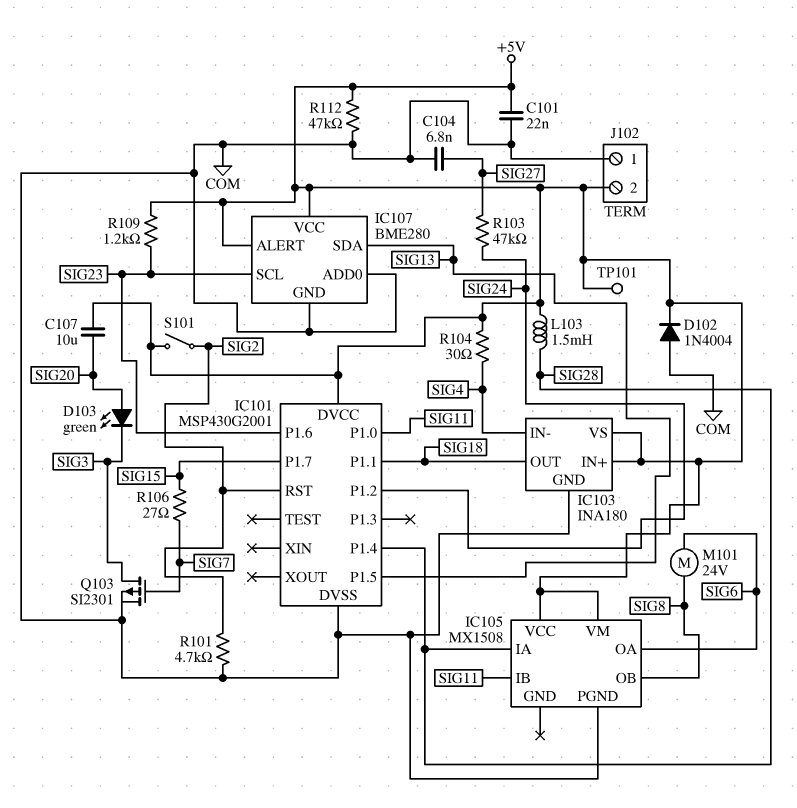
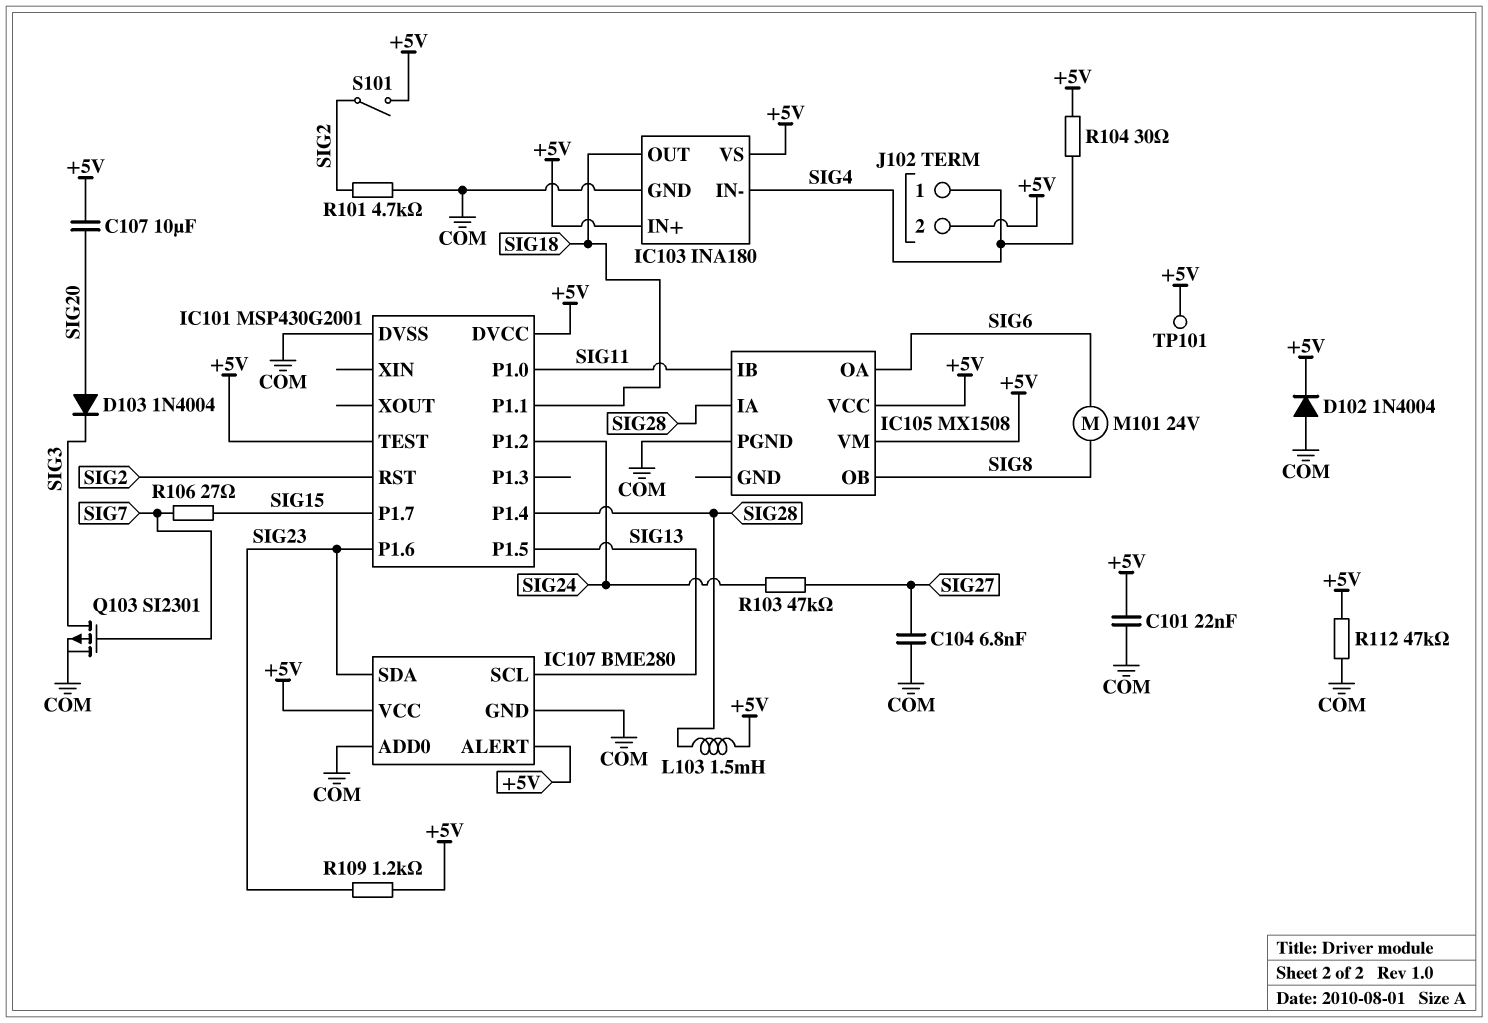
D103: LED green (A SIG20, K SIG3) -> diode 1N4004 (A SIG20, K SIG3)
IC101 pin TEST: none -> +5V
IC107 pin SCL: SIG23 -> SIG13
IC107 pin SDA: SIG13 -> SIG23
J102 pin 1: COM -> SIG4

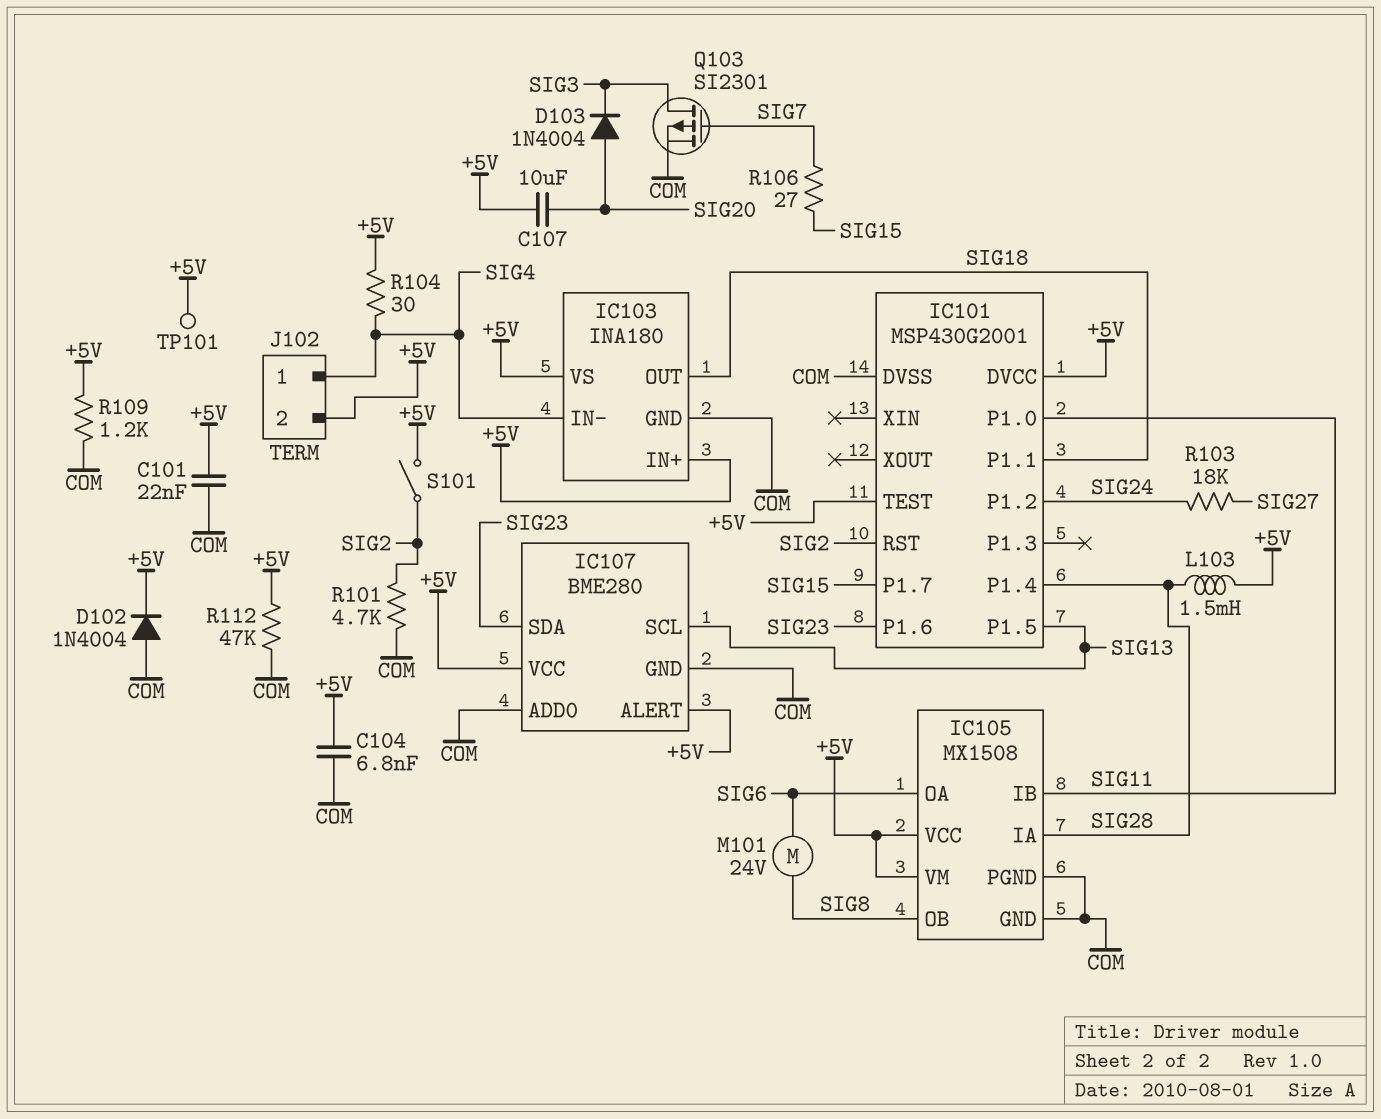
C104: 6.8nF (COM, SIG27) -> 6.8nF (+5V, COM)
IC105 pin GND: none -> COM
R103: 47k (SIG24, SIG27) -> 18k (SIG24, SIG27)
R109: 1.2k (+5V, SIG23) -> 1.2k (+5V, COM)

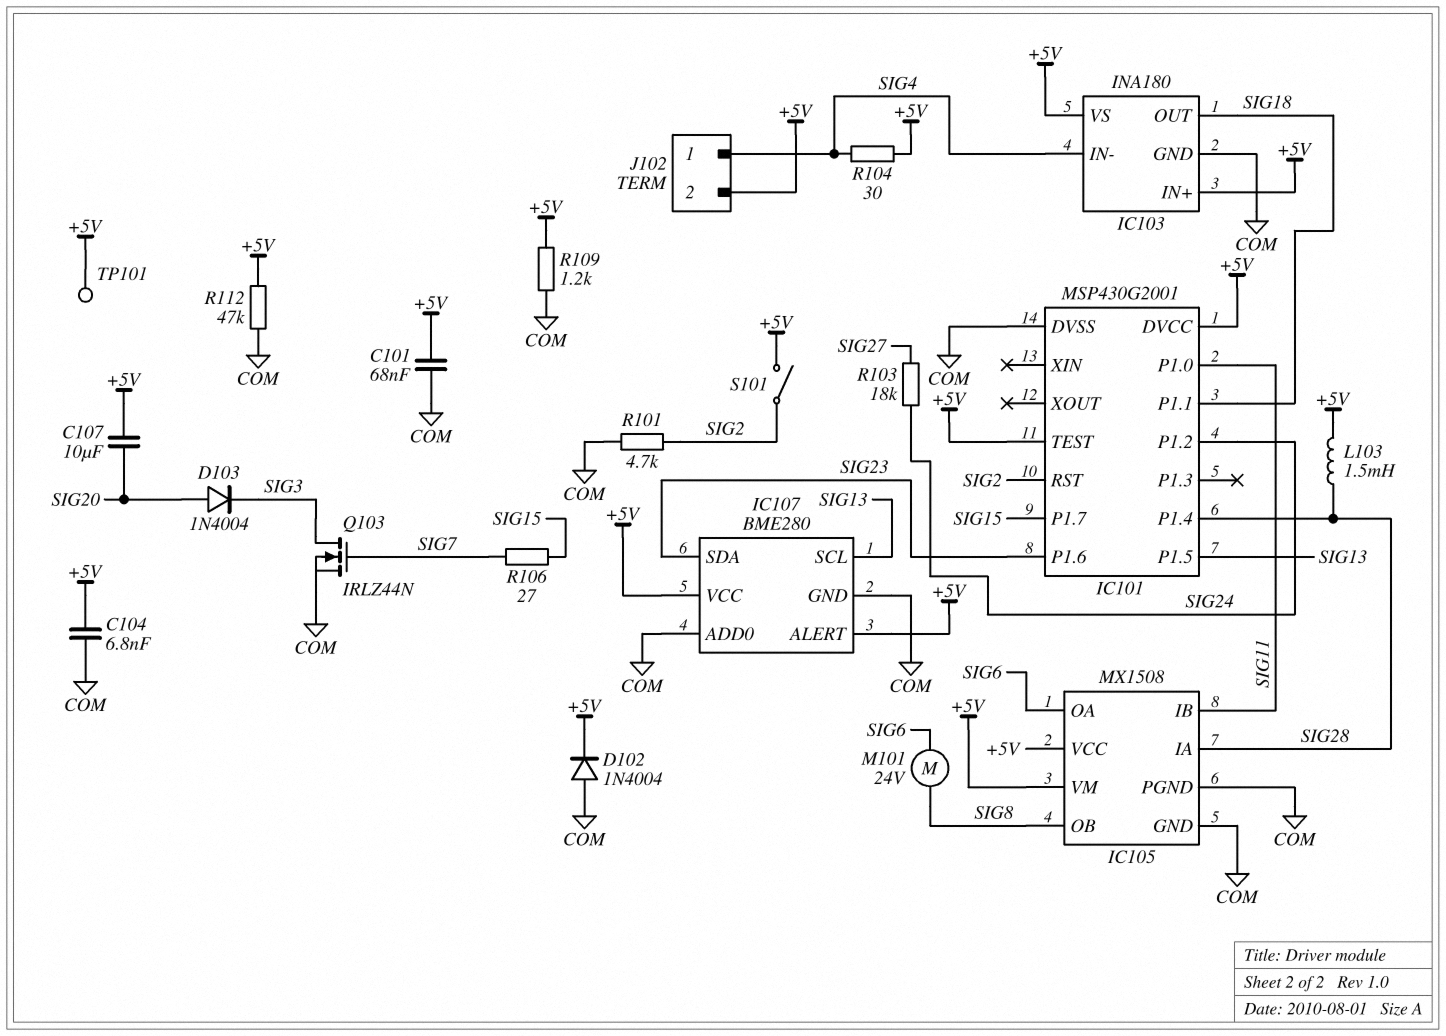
C101: 22nF (+5V, COM) -> 68nF (+5V, COM)
Q103: PMOS SI2301 (G SIG7, D SIG3, S COM) -> NMOS IRLZ44N (G SIG7, D SIG3, S COM)

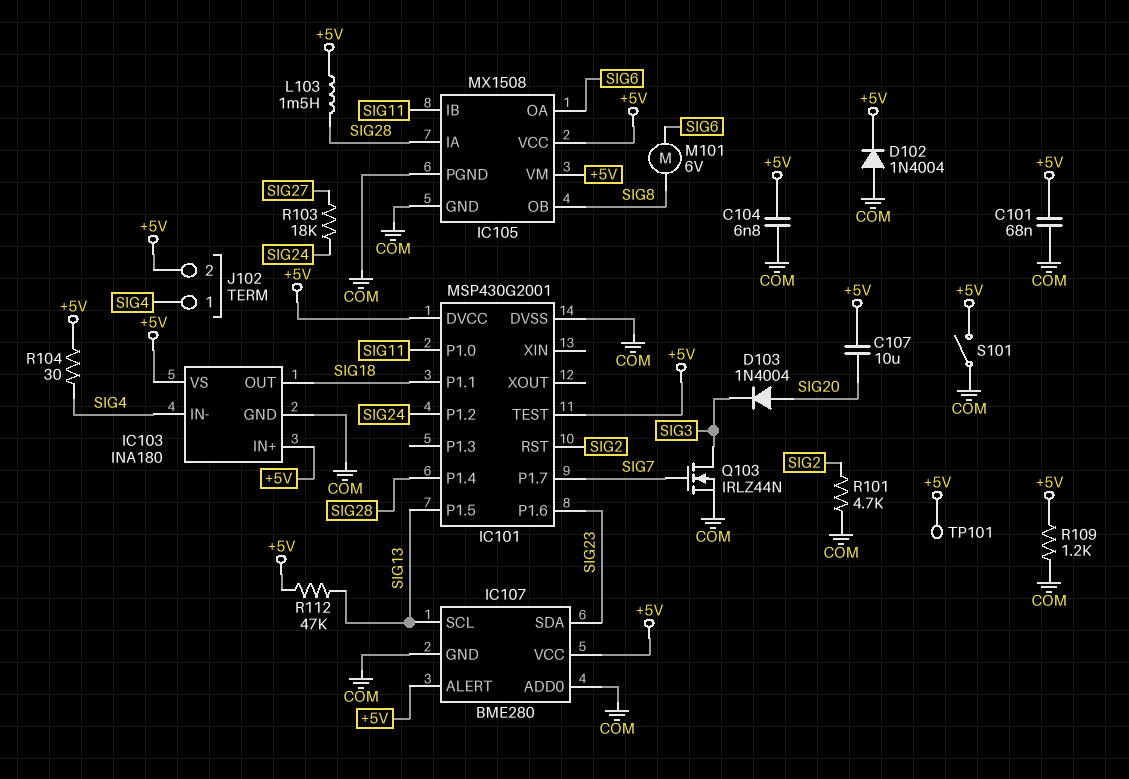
IC101 pin P1.7: SIG15 -> SIG7
M101: motor 24V (SIG6, SIG8) -> motor 6V (SIG6, SIG8)
R106: 27 (SIG7, SIG15) -> none
R112: 47k (+5V, COM) -> 47k (+5V, SIG13)
S101: switch (+5V, SIG2) -> switch (+5V, COM)

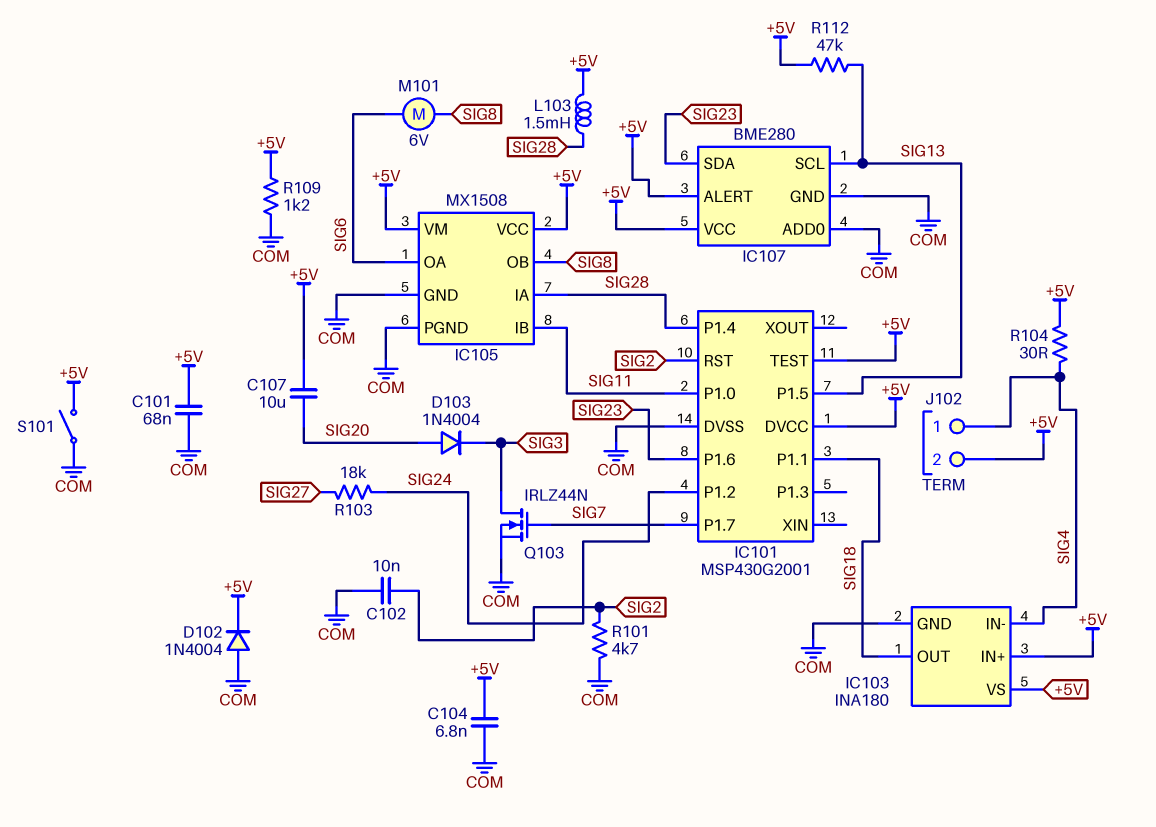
C102: none -> 10nF (COM, SIG2)
TP101: test point (+5V) -> none

